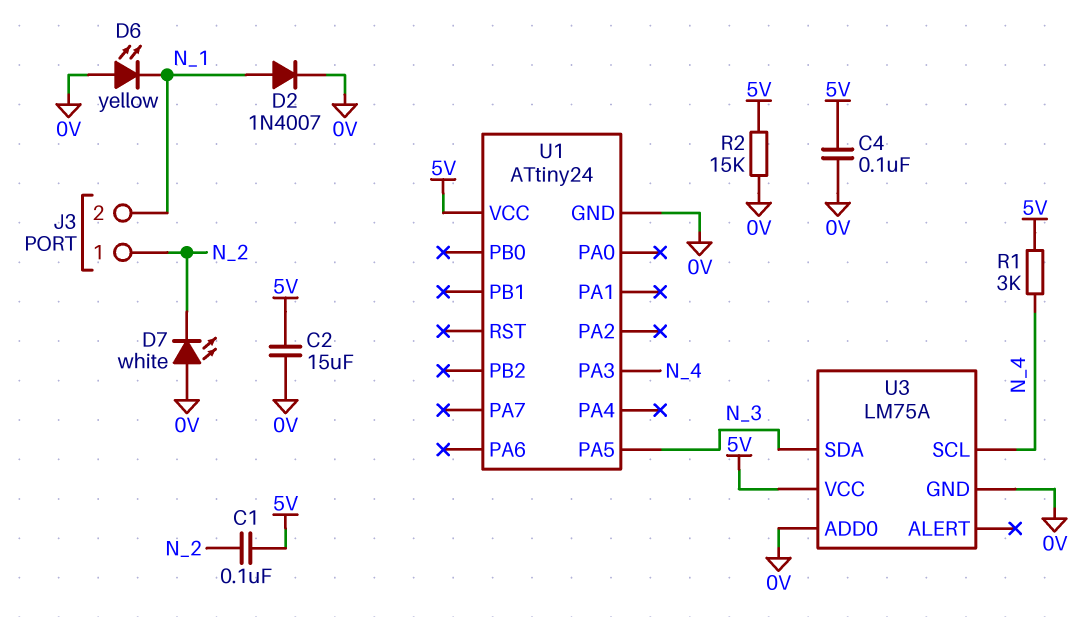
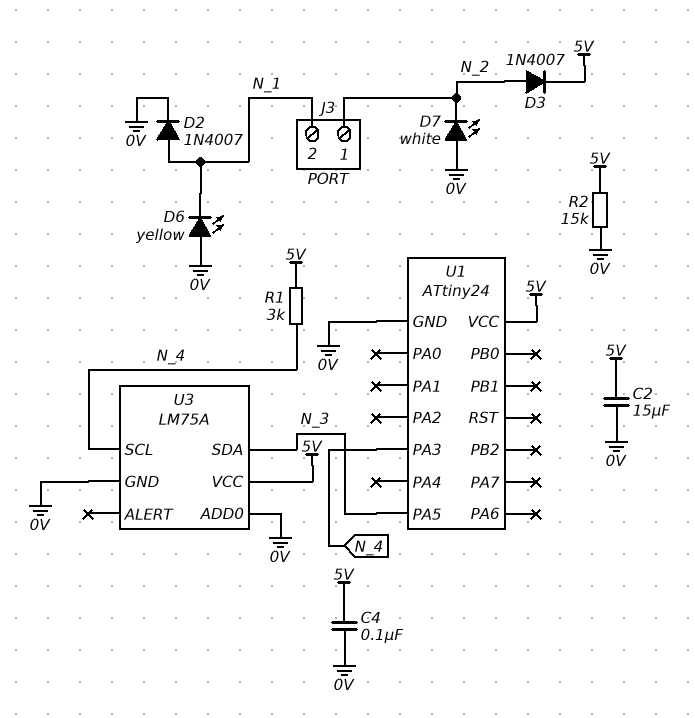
C1: 100nF (5V, N_2) -> none
D3: none -> diode 1N4007 (A N_2, K 5V)

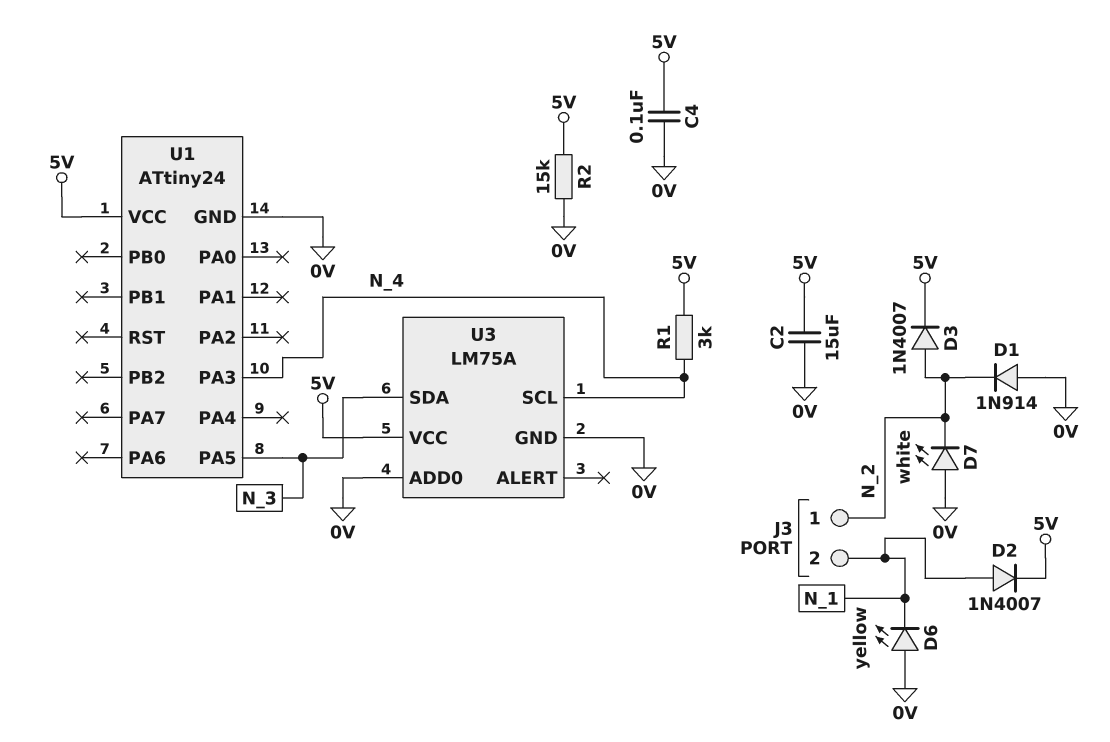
D1: none -> diode 1N914 (A 0V, K N_2)
D2: diode 1N4007 (A N_1, K 0V) -> diode 1N4007 (A N_1, K 5V)

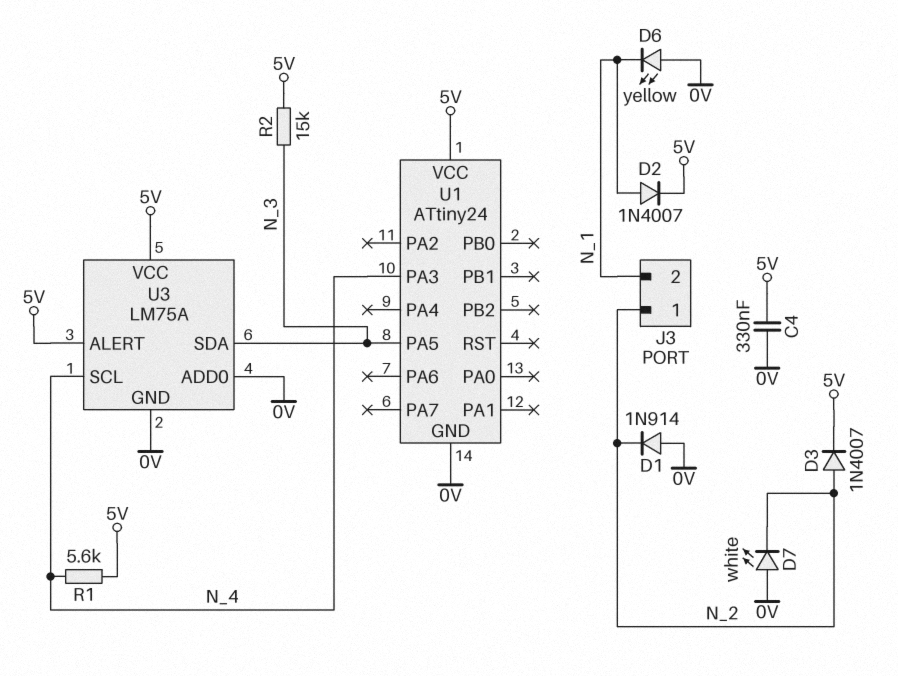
C2: 15uF (0V, 5V) -> none
C4: 100nF (0V, 5V) -> 330nF (0V, 5V)
R1: 3k (5V, N_4) -> 5.6k (5V, N_4)
R2: 15k (0V, 5V) -> 15k (5V, N_3)
U3 pin ALERT: none -> 5V

